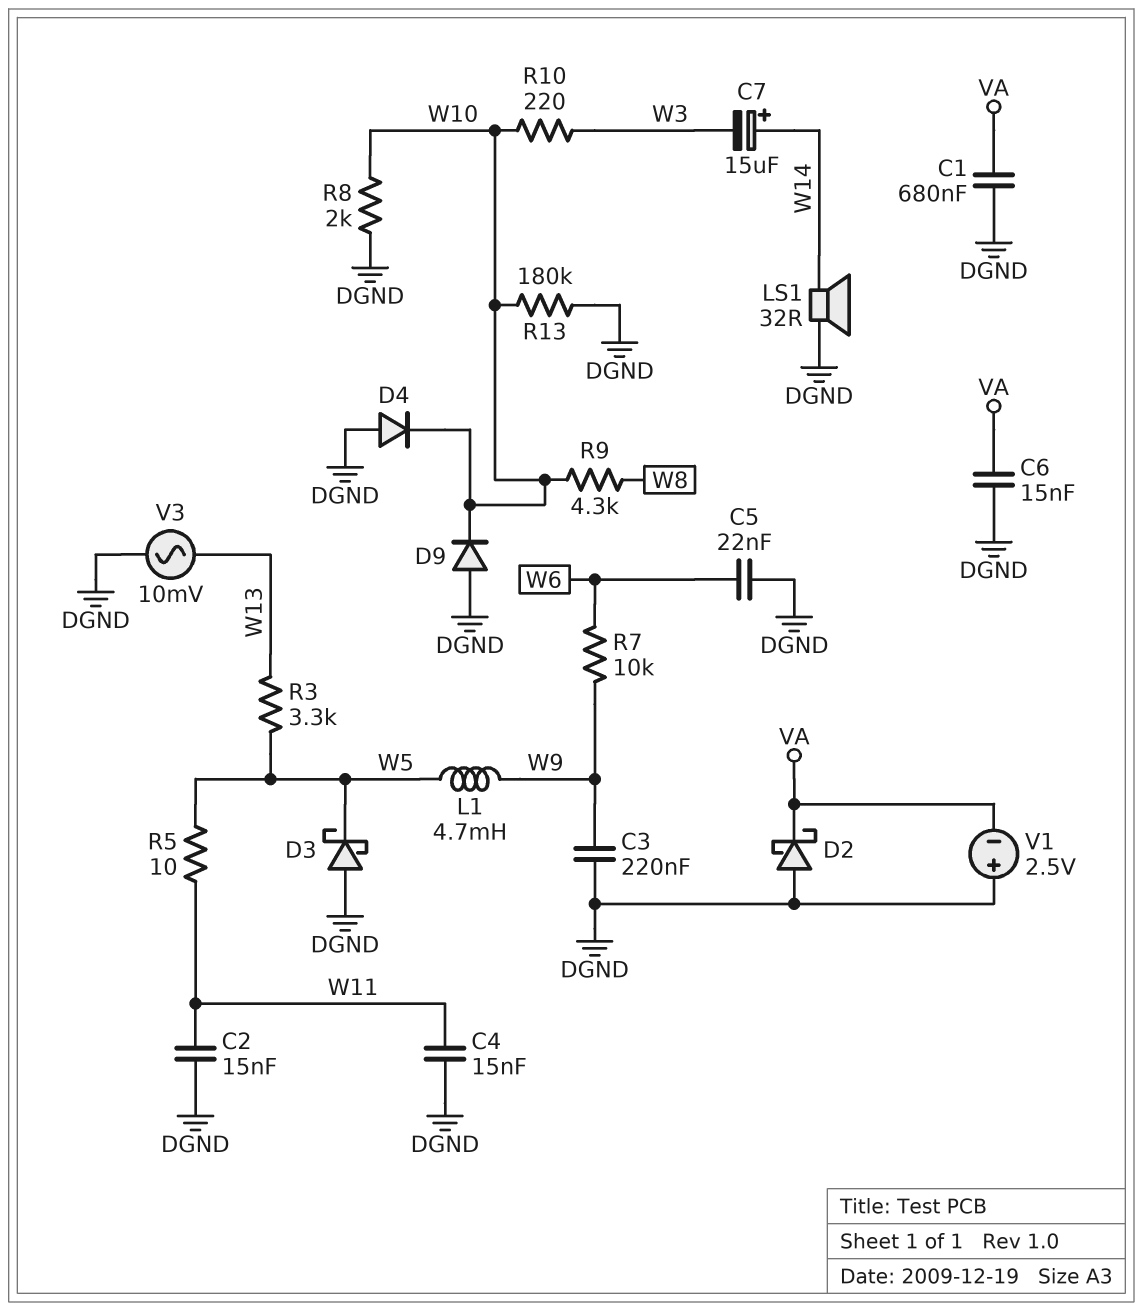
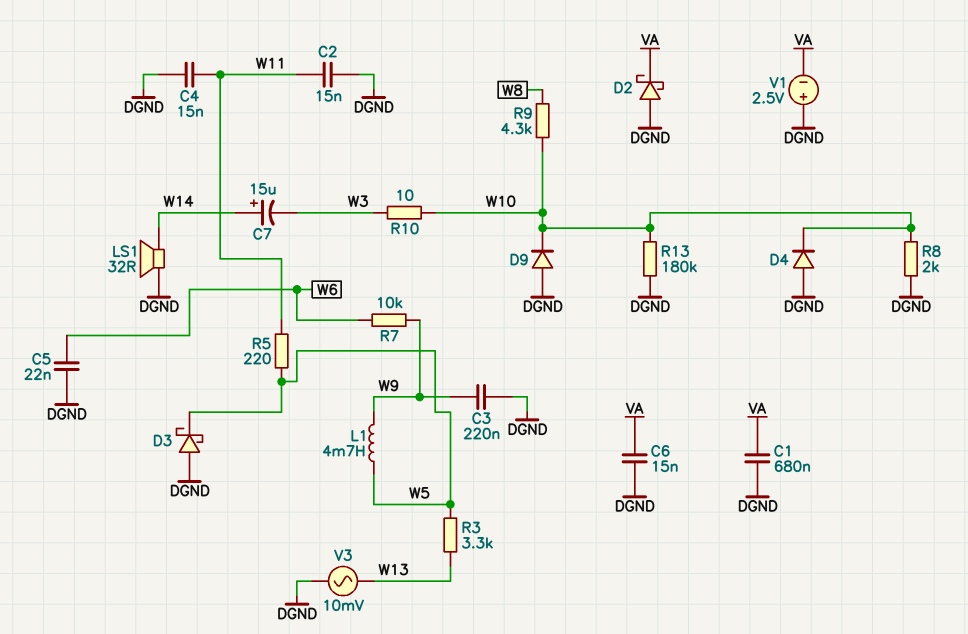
R5: 10 (W5, W11) -> 220 (W5, W11)
R10: 220 (W3, W10) -> 10 (W3, W10)

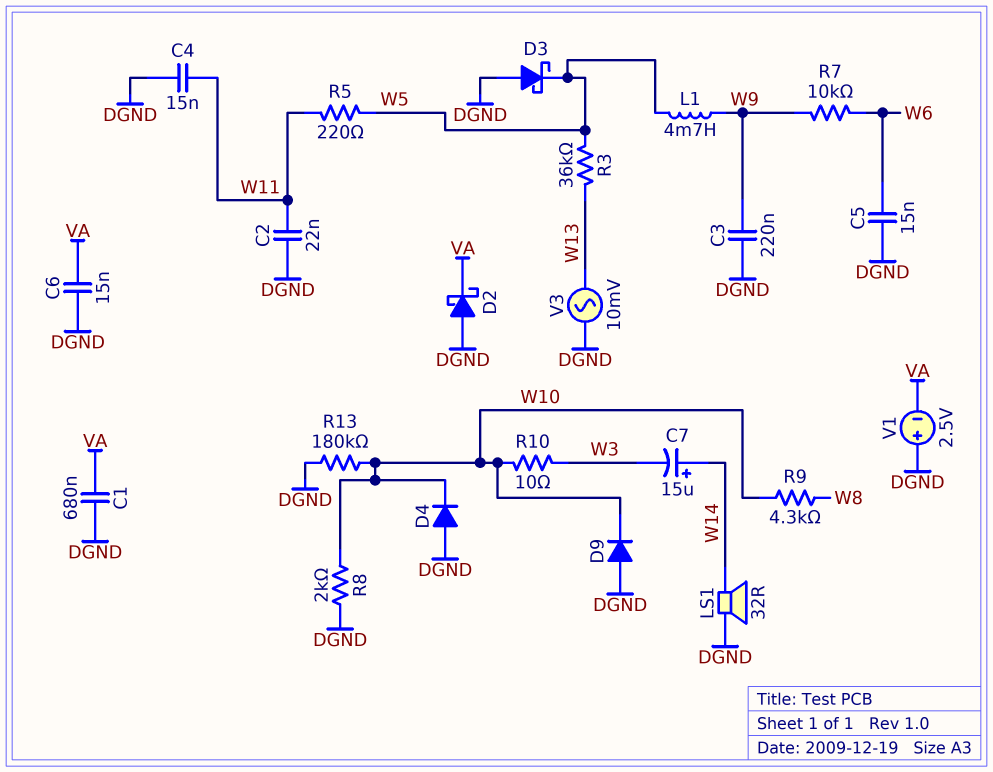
C2: 15nF (DGND, W11) -> 22nF (DGND, W11)
C5: 22nF (DGND, W6) -> 15nF (DGND, W6)
R3: 3.3k (W5, W13) -> 36k (W5, W13)

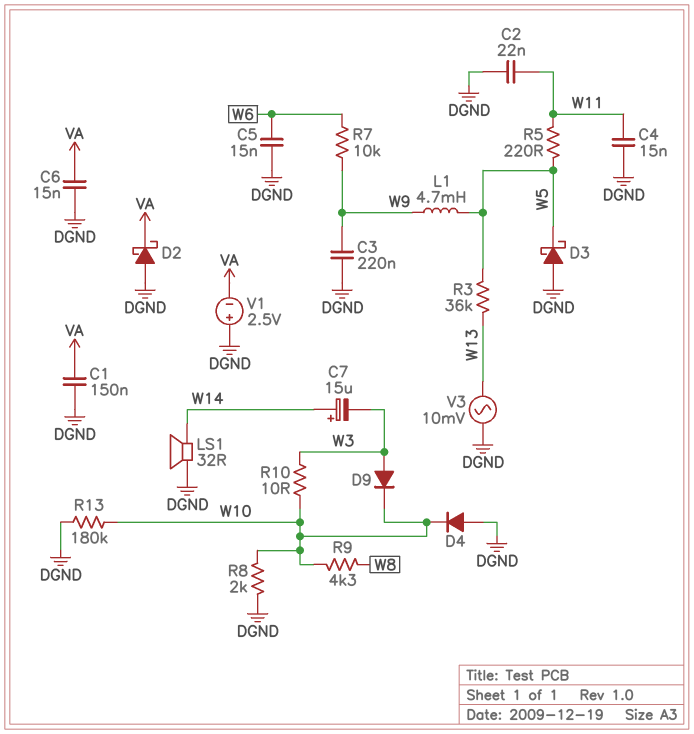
C1: 680nF (DGND, VA) -> 150nF (DGND, VA)
D9: diode (A DGND, K W10) -> diode (A W3, K W10)

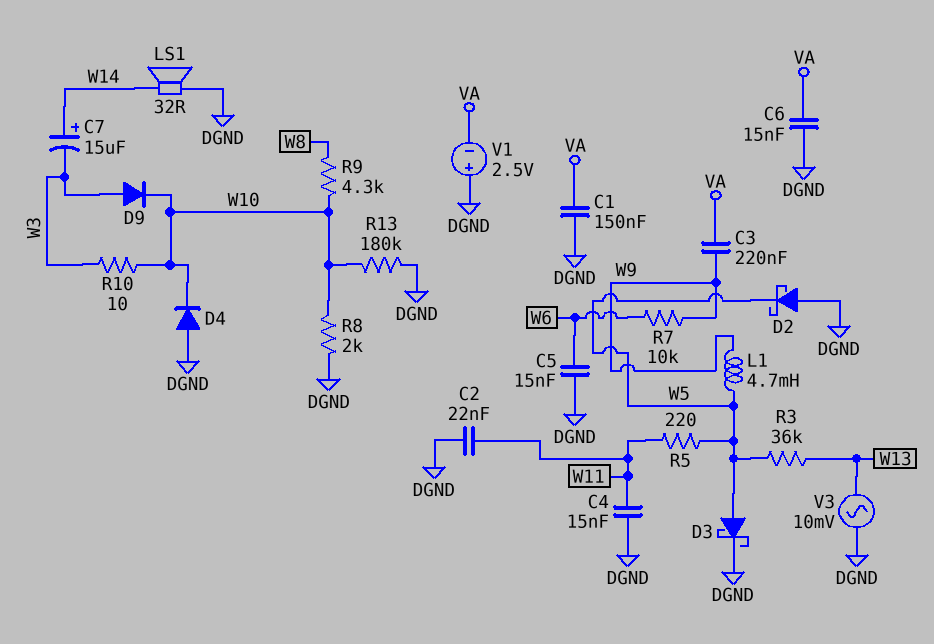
C3: 220nF (DGND, W9) -> 220nF (VA, W9)
D2: schottky (A DGND, K VA) -> schottky (A DGND, K W5)
D3: schottky (A DGND, K W5) -> schottky (A W5, K DGND)

